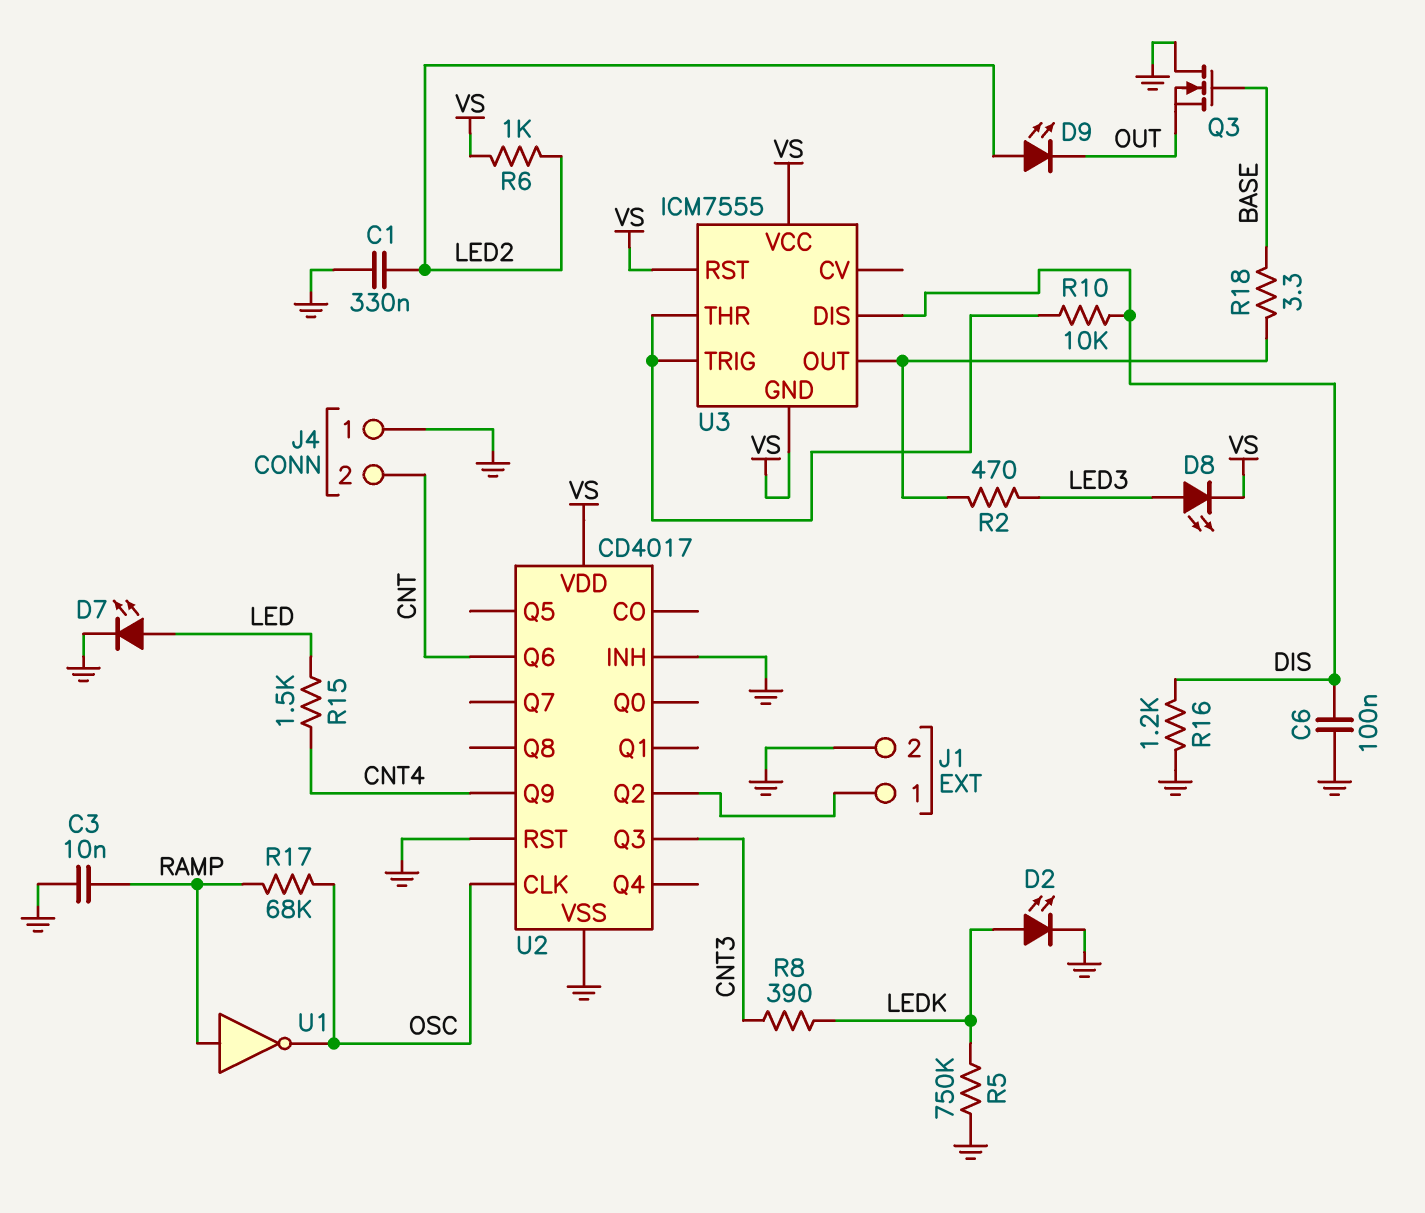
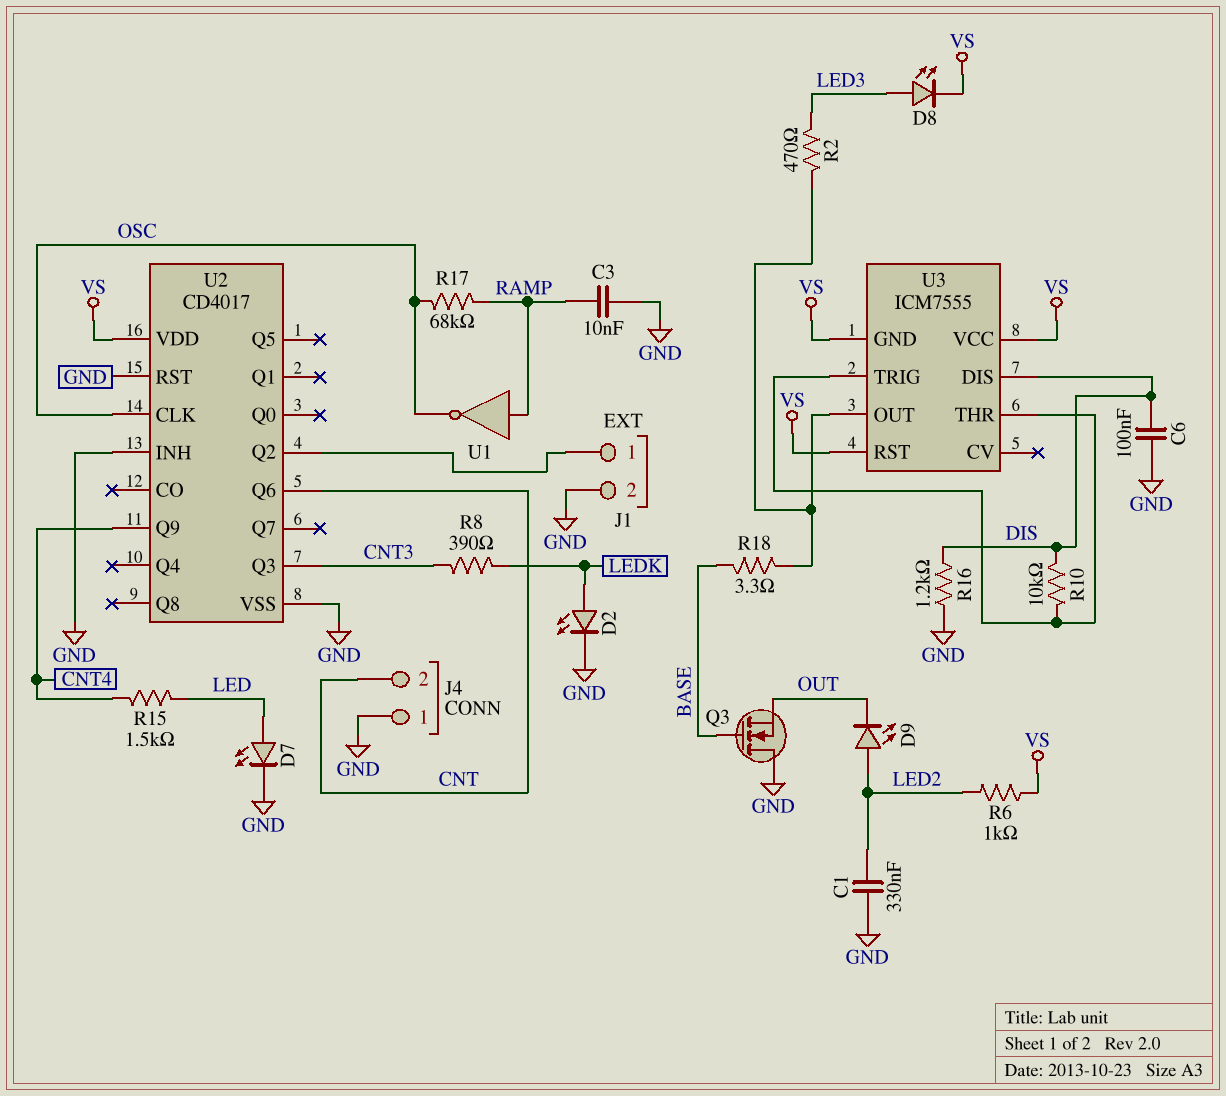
R5: 750k (GND, LEDK) -> none

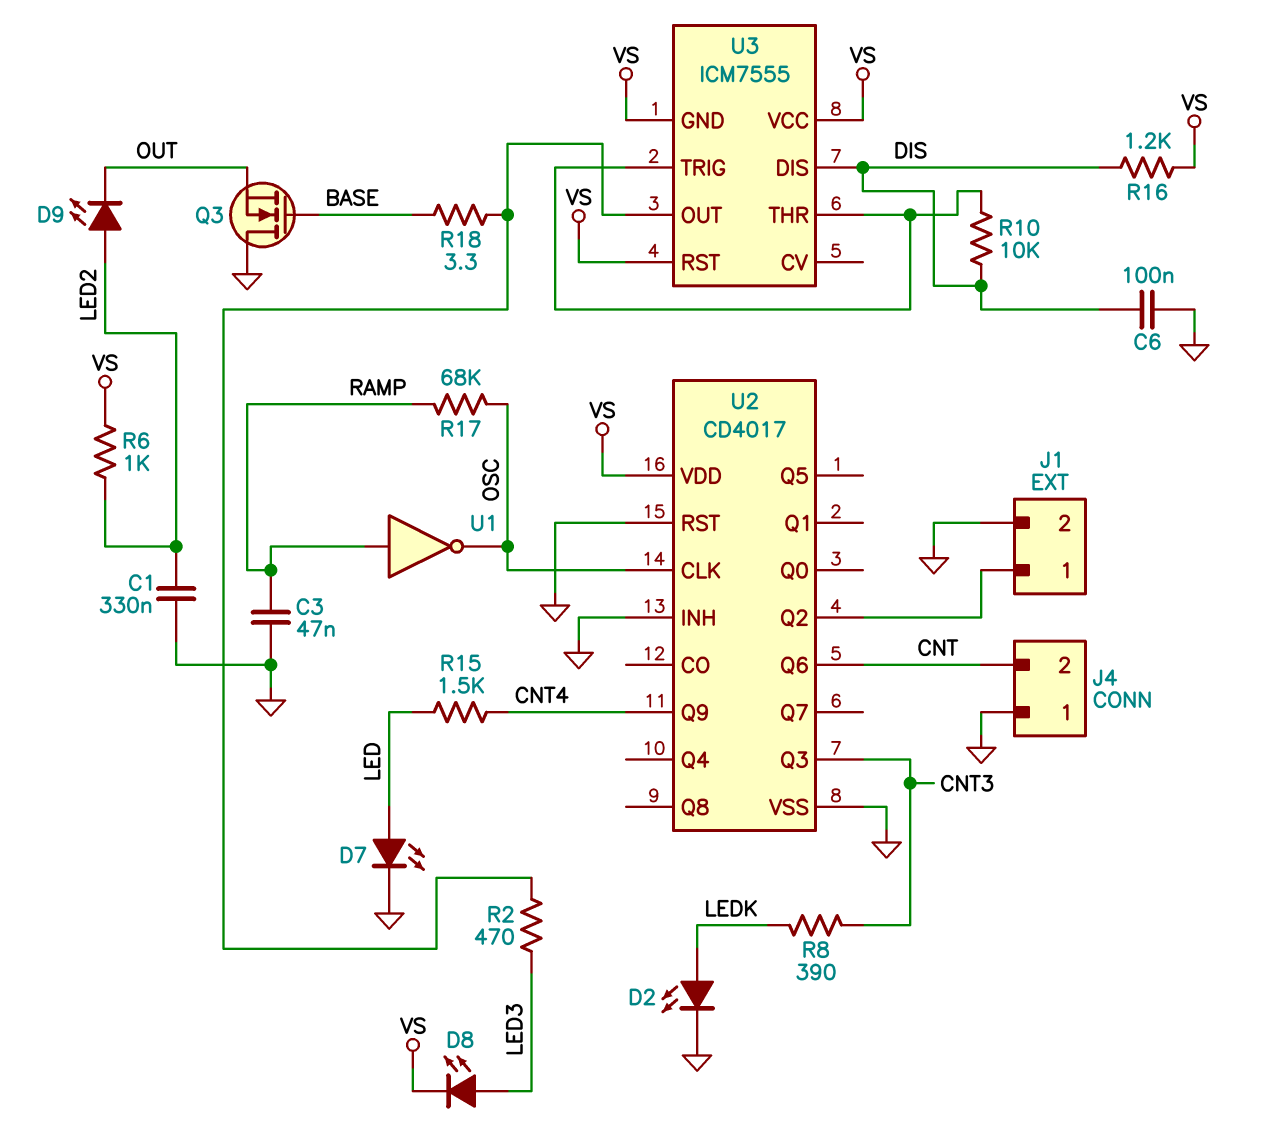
C3: 10nF (GND, RAMP) -> 47nF (GND, RAMP)
R16: 1.2k (DIS, GND) -> 1.2k (DIS, VS)

